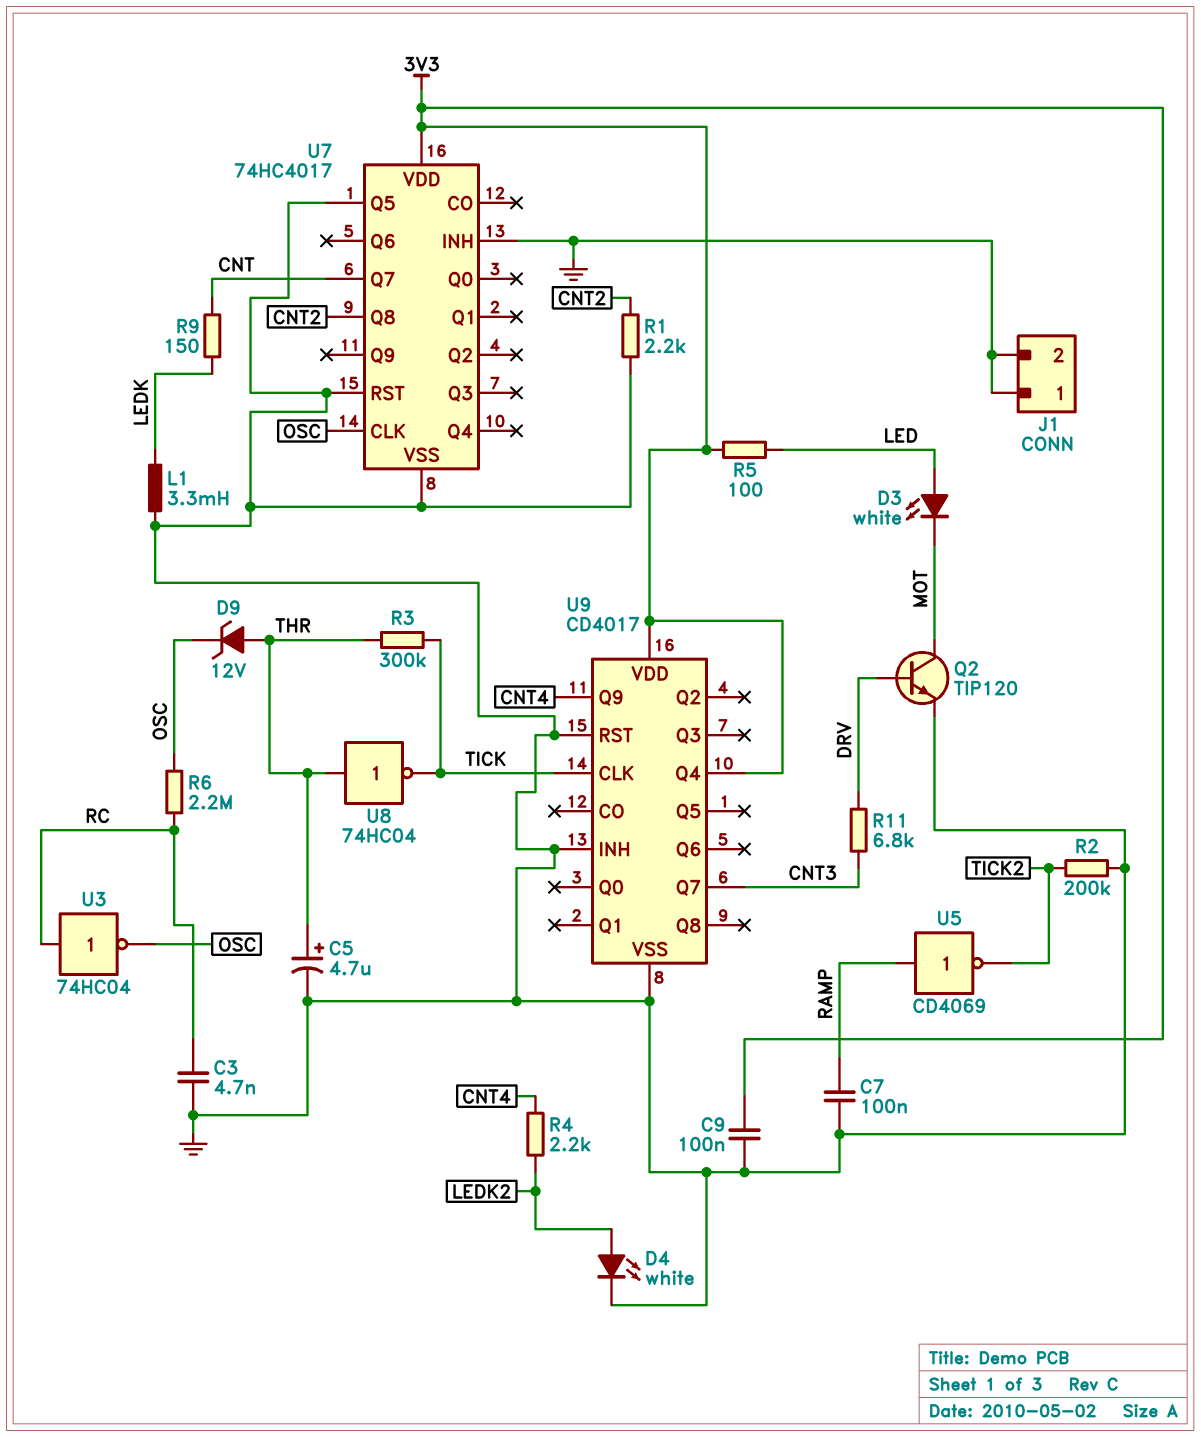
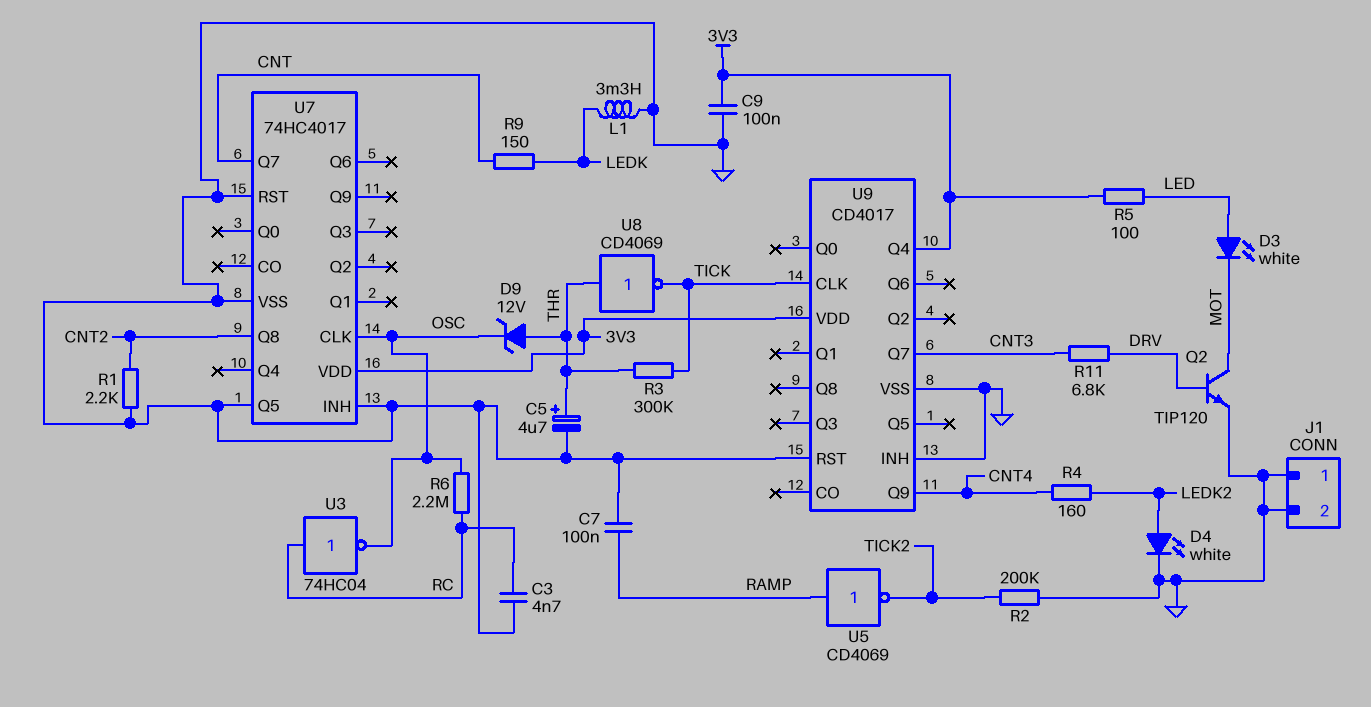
R4: 2.2k (CNT4, LEDK2) -> 160 (CNT4, LEDK2)
U8: NOT 74HC04 (in THR, out TICK) -> NOT CD4069 (in THR, out TICK)

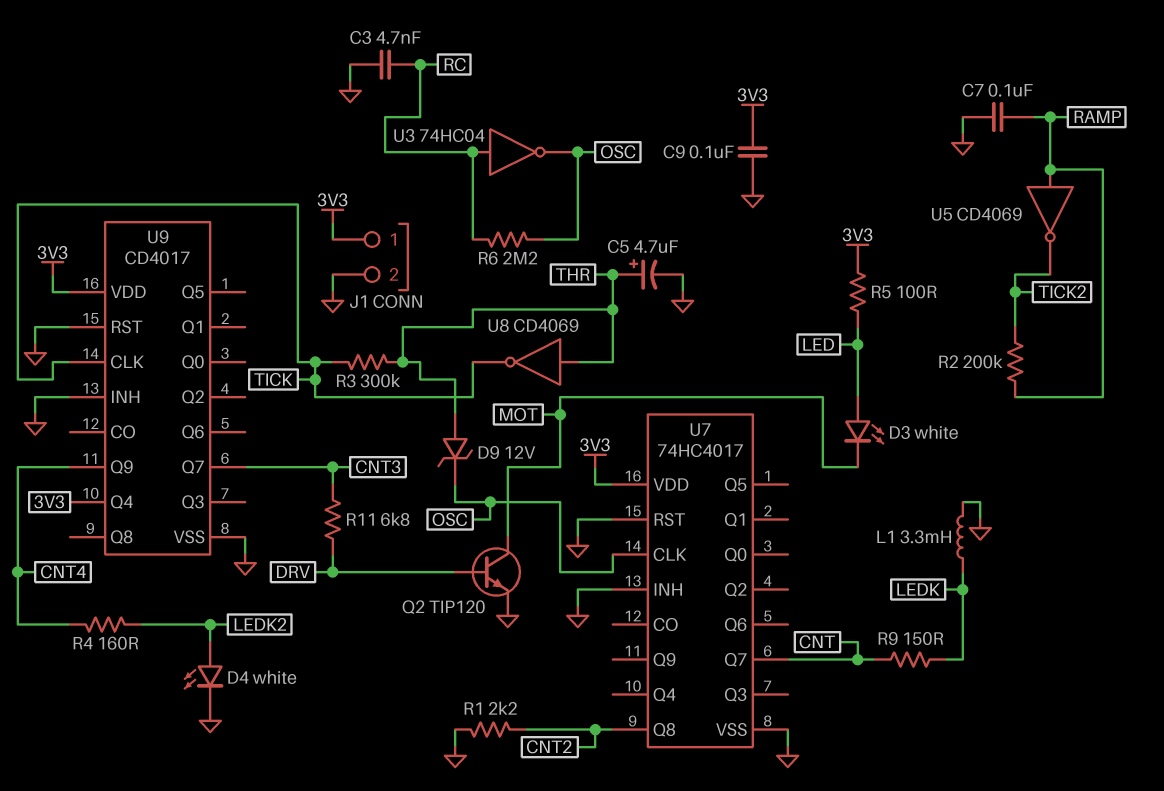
J1 pin 1: GND -> 3V3
R2: 200k (GND, TICK2) -> 200k (RAMP, TICK2)
U7 pin Q5: GND -> none

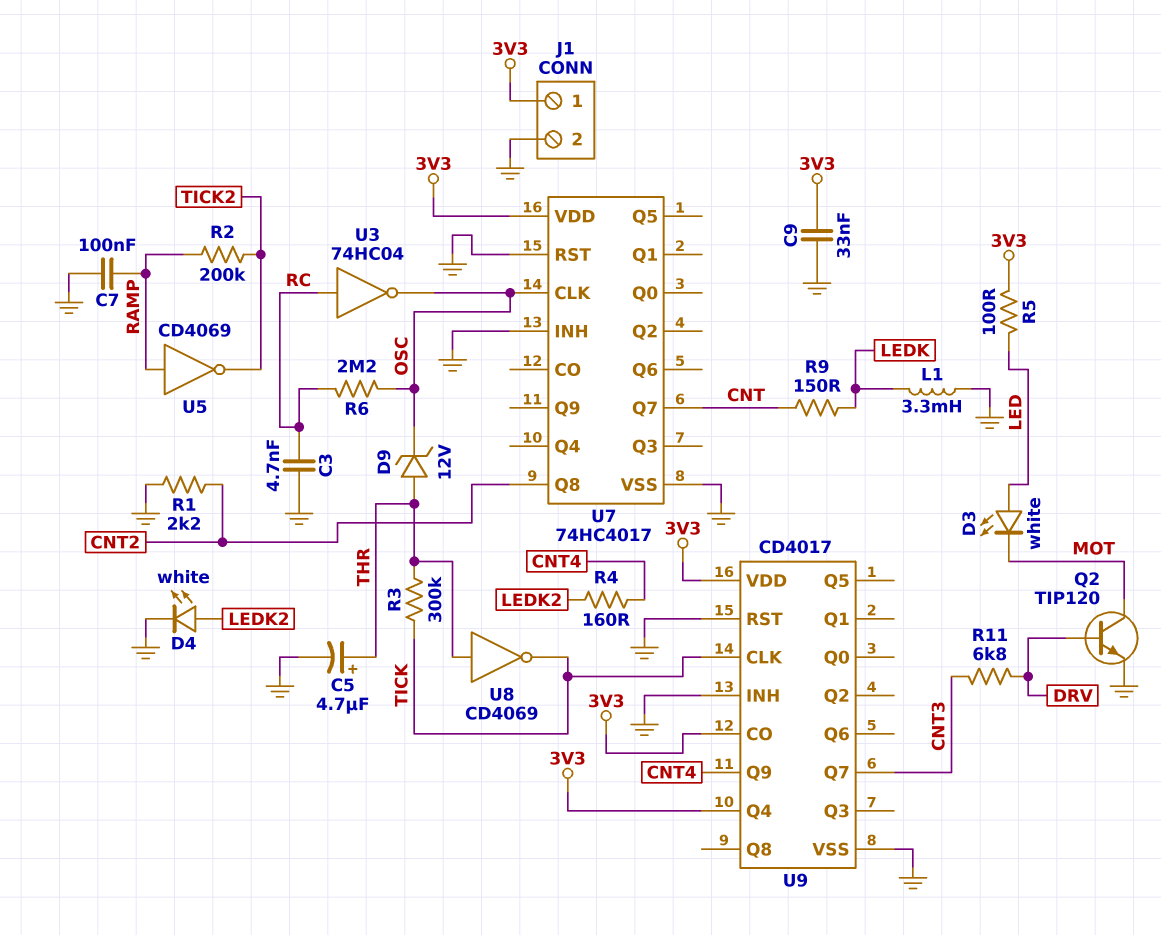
C9: 100nF (3V3, GND) -> 33nF (3V3, GND)
U9 pin CO: none -> 3V3

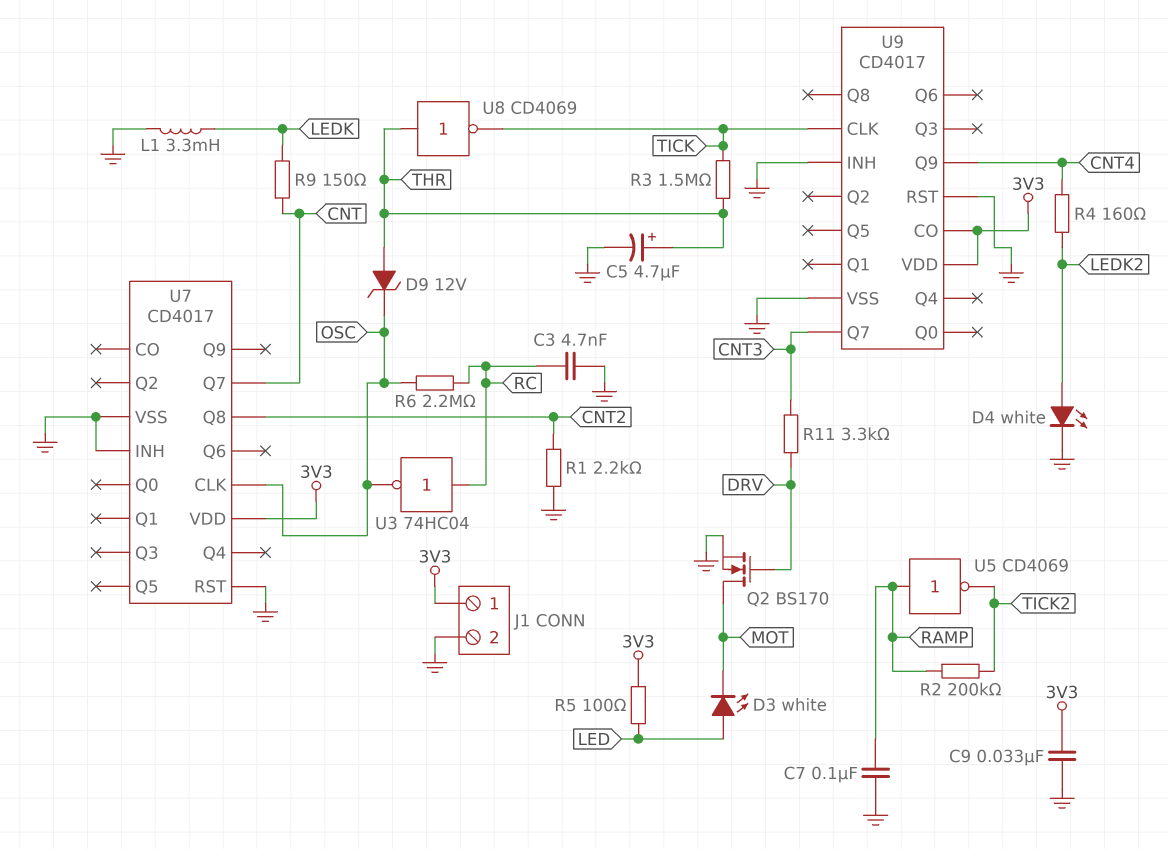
Q2: NPN TIP120 (B DRV, C MOT, E GND) -> NMOS BS170 (G DRV, D MOT, S GND)
R3: 300k (THR, TICK) -> 1.5M (THR, TICK)
R11: 6.8k (CNT3, DRV) -> 3.3k (CNT3, DRV)
U7: 74HC4017 -> CD4017
U9 pin Q4: 3V3 -> none

